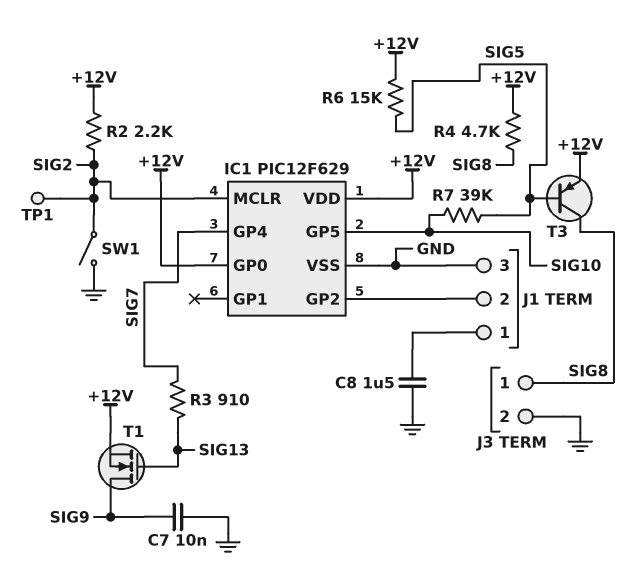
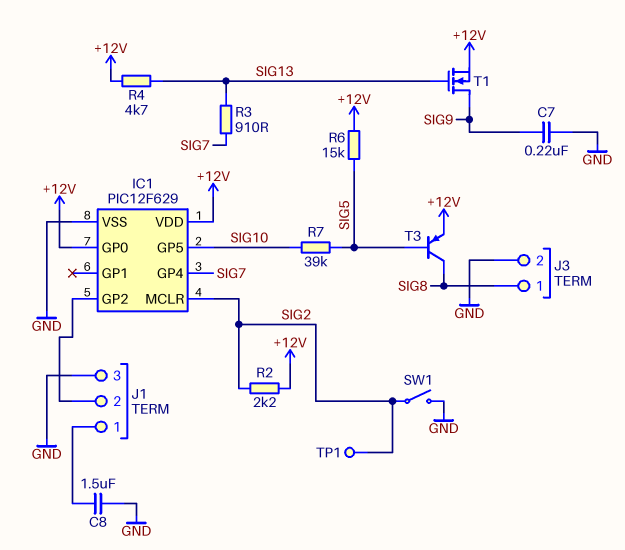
C7: 10nF (GND, SIG9) -> 220nF (GND, SIG9)
R4: 4.7k (+12V, SIG8) -> 4.7k (+12V, SIG13)

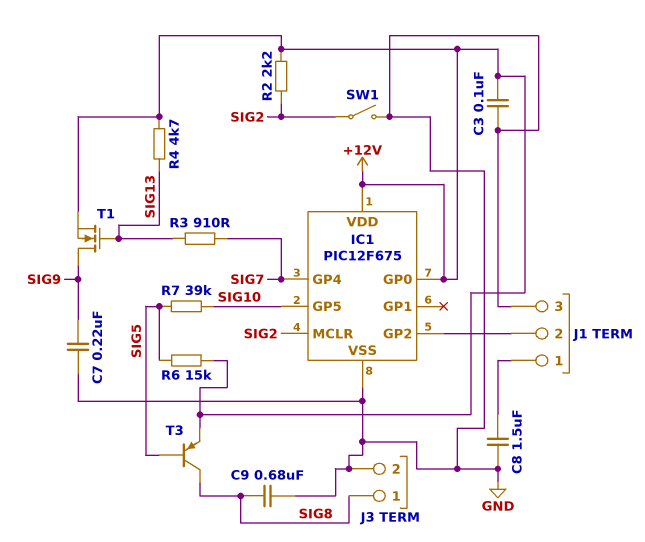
C3: none -> 100nF (+12V, GND)
C9: none -> 680nF (GND, SIG8)
IC1: PIC12F629 -> PIC12F675
TP1: test point (SIG2) -> none

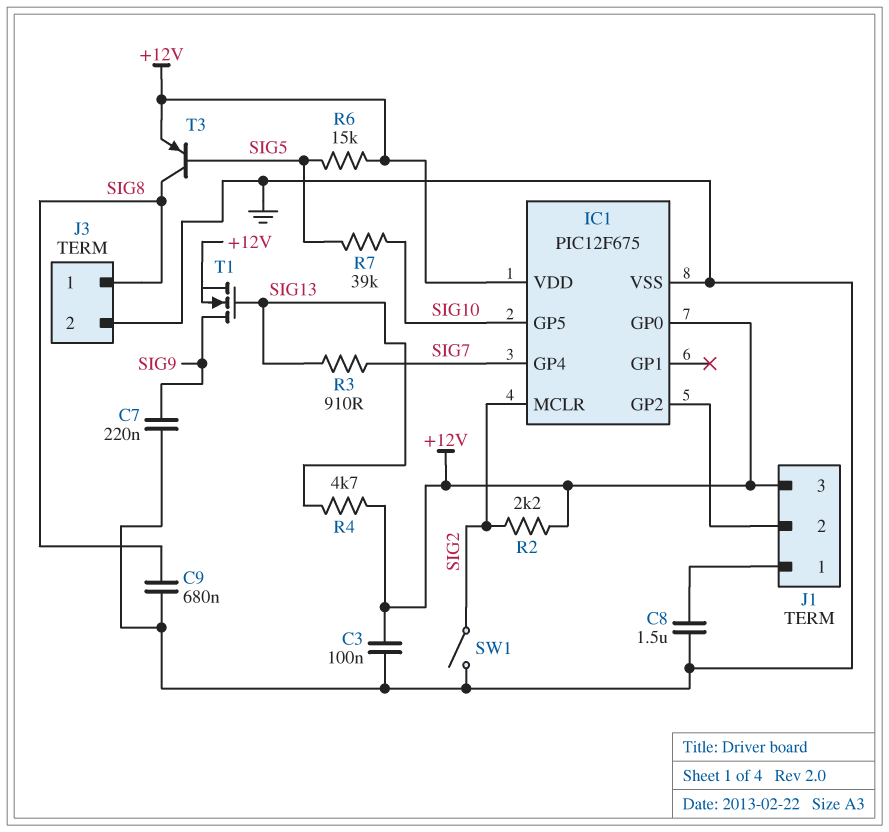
J1 pin 3: GND -> +12V

